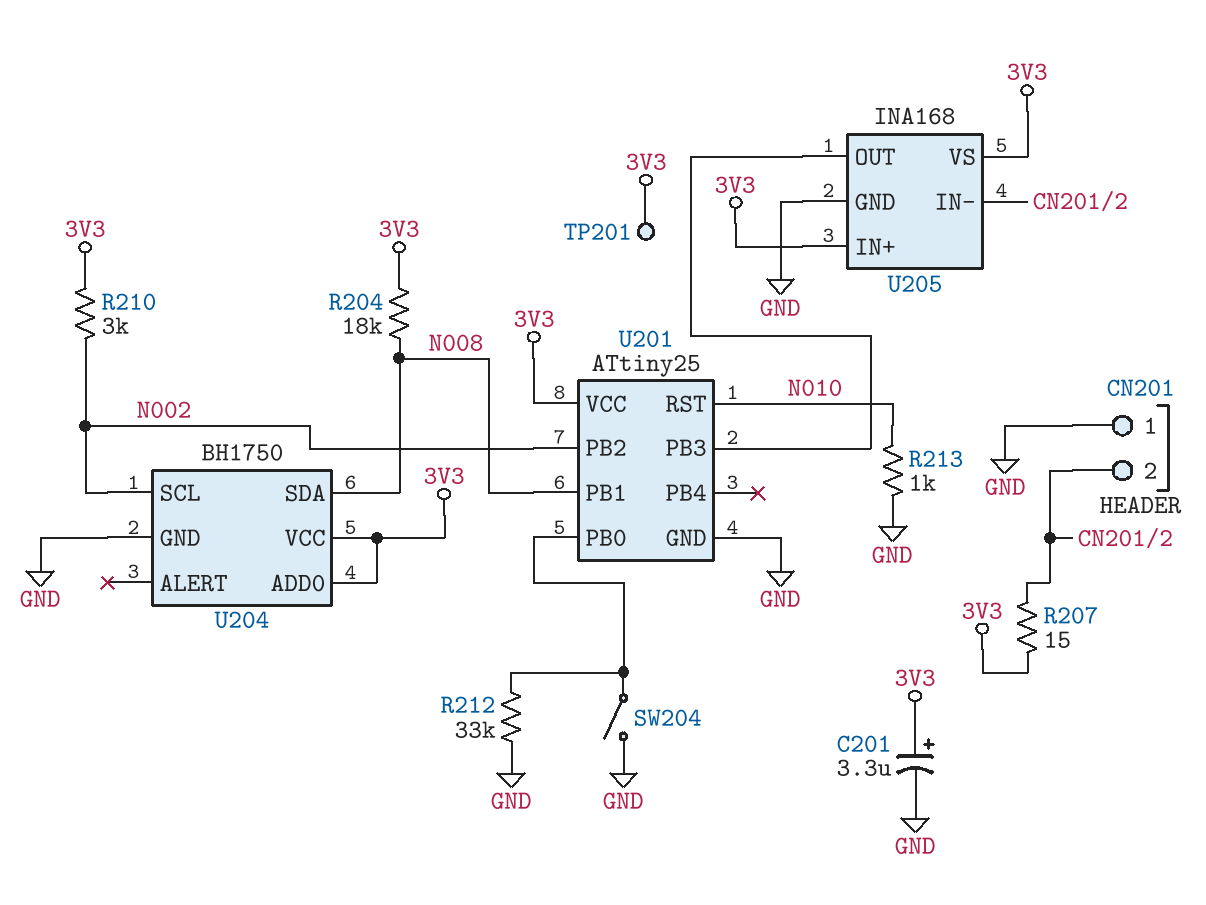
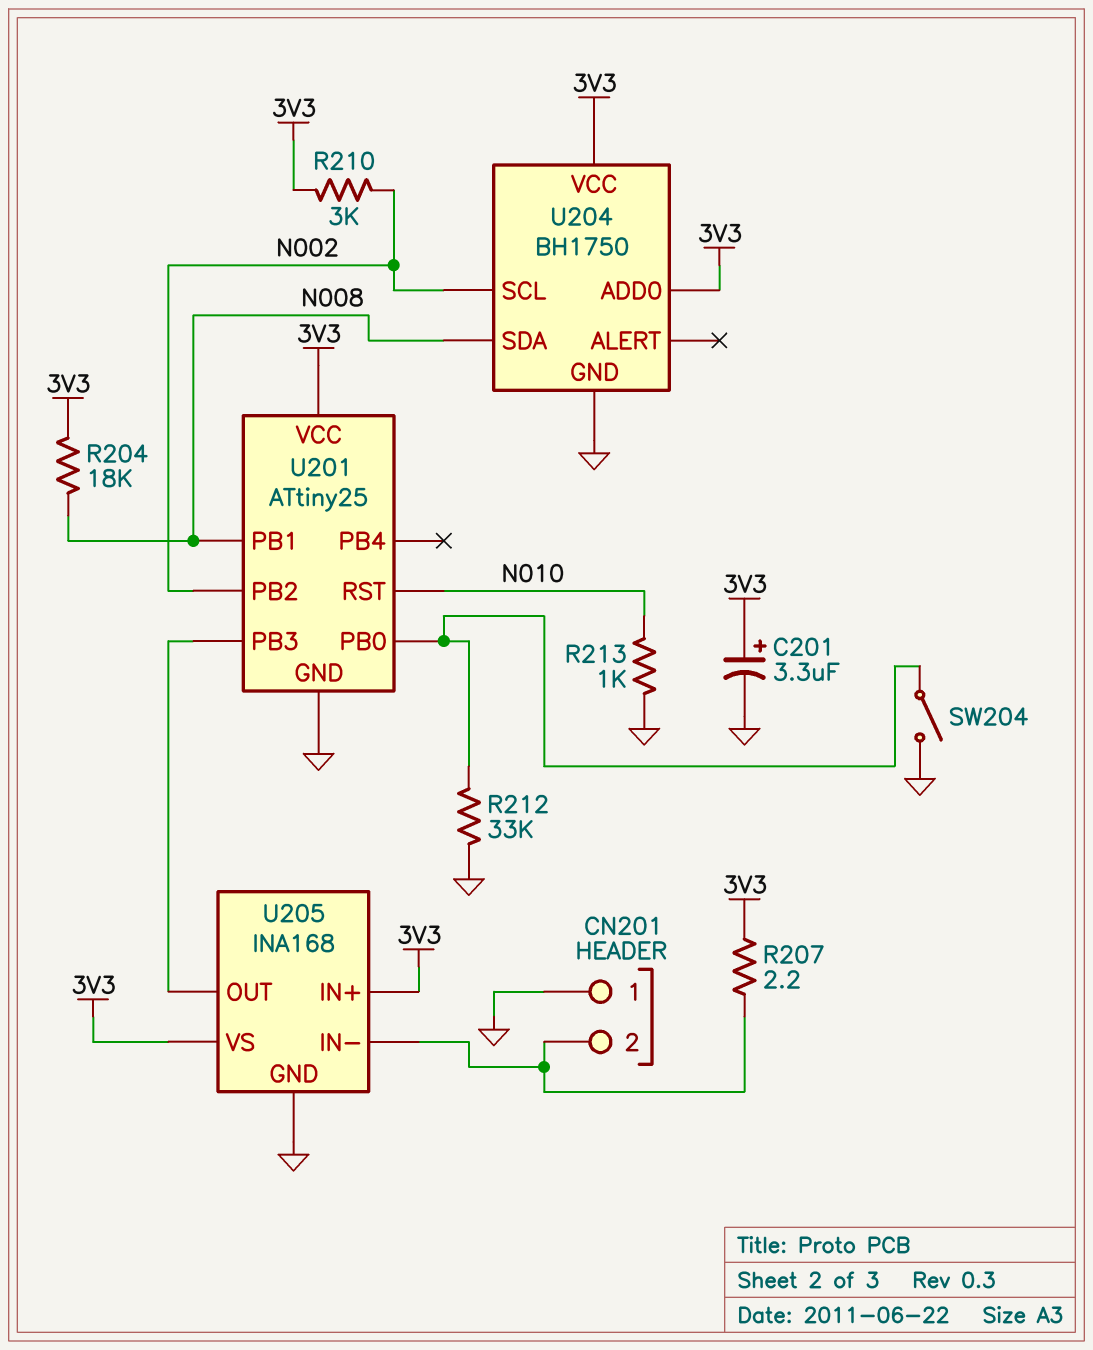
R207: 15 (3V3, CN201/2) -> 2.2 (3V3, CN201/2)
TP201: test point (3V3) -> none

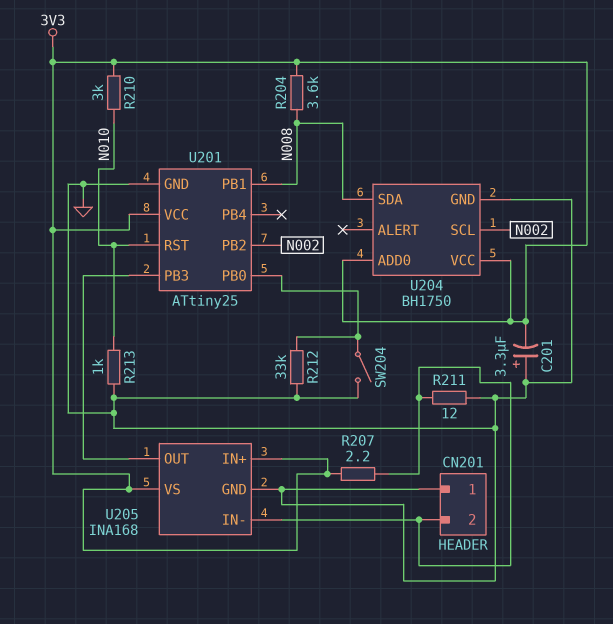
C201: 3.3uF (plus 3V3, minus GND) -> 3.3uF (plus GND, minus 3V3)
R204: 18k (3V3, N008) -> 3.6k (3V3, N008)
R210: 3k (3V3, N002) -> 3k (3V3, N010)
R211: none -> 12 (CN201/2, GND)

